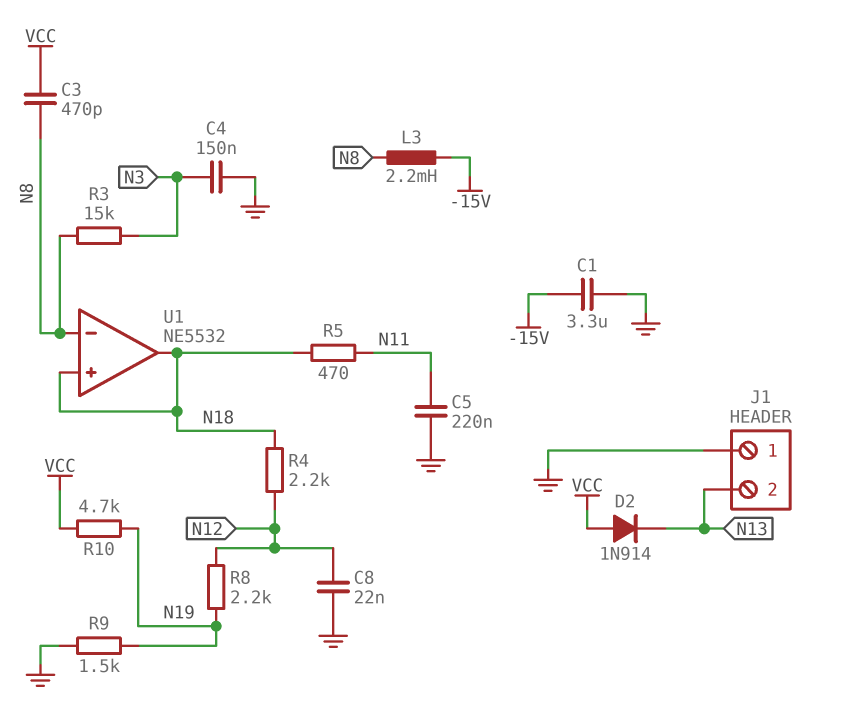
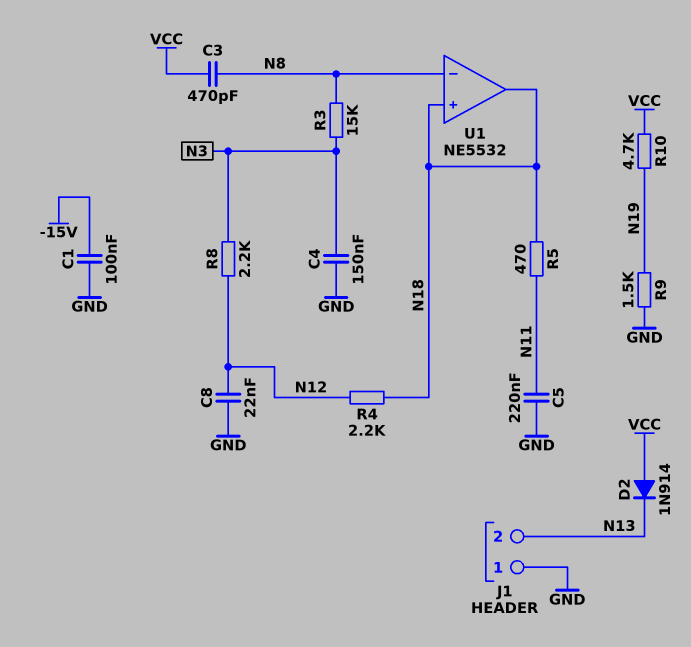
C1: 3.3uF (-15V, GND) -> 100nF (-15V, GND)
L3: 2.2mH (-15V, N8) -> none
R8: 2.2k (N12, N19) -> 2.2k (N3, N12)

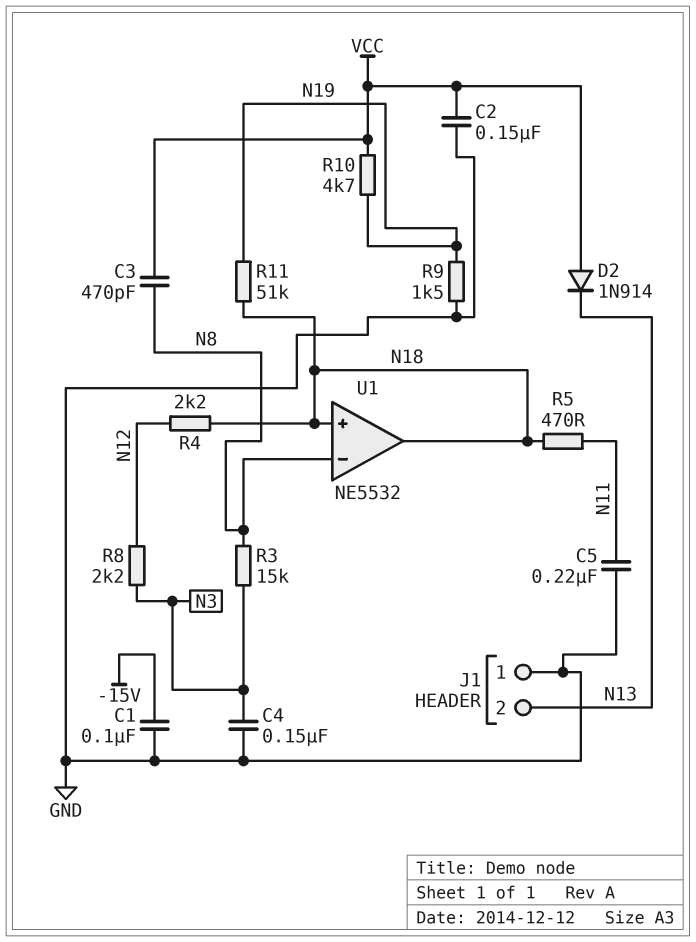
C2: none -> 150nF (GND, VCC)
C8: 22nF (GND, N12) -> none
R11: none -> 51k (N18, N19)

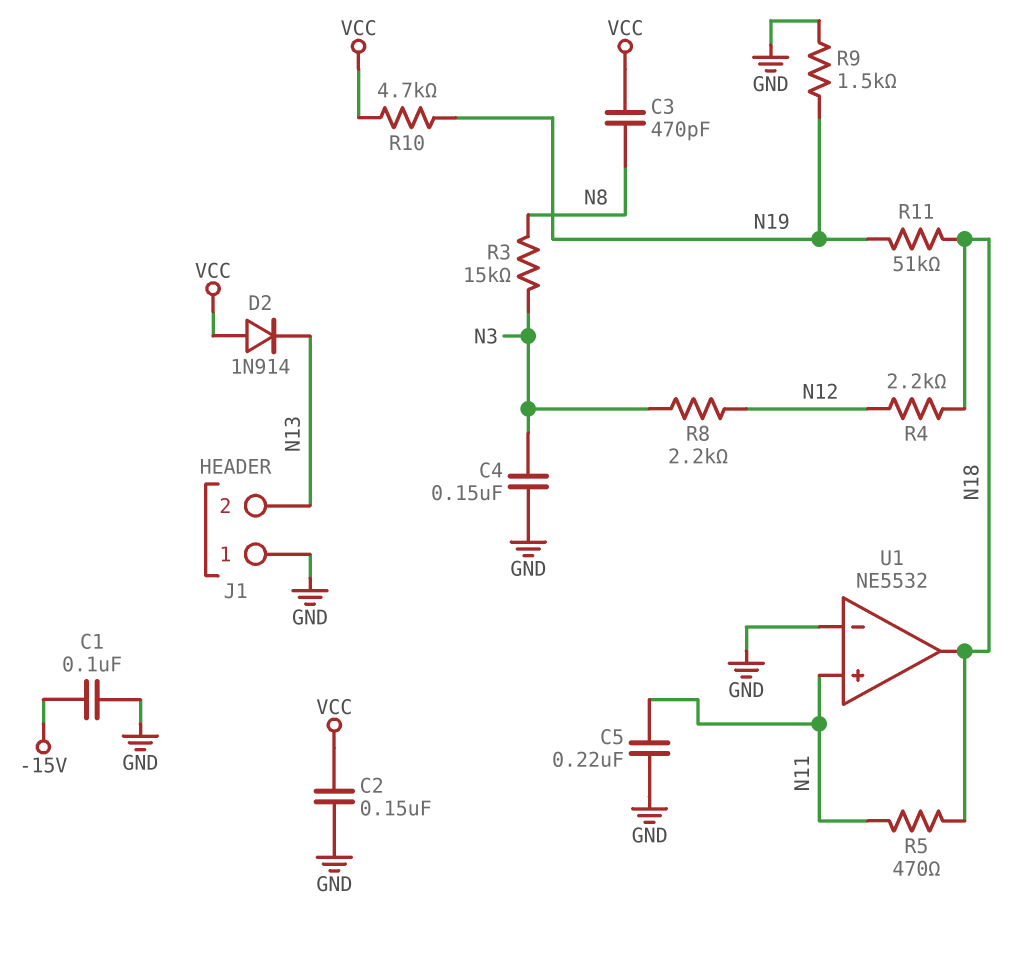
U1 pin in+: N18 -> N11
U1 pin in-: N8 -> GND

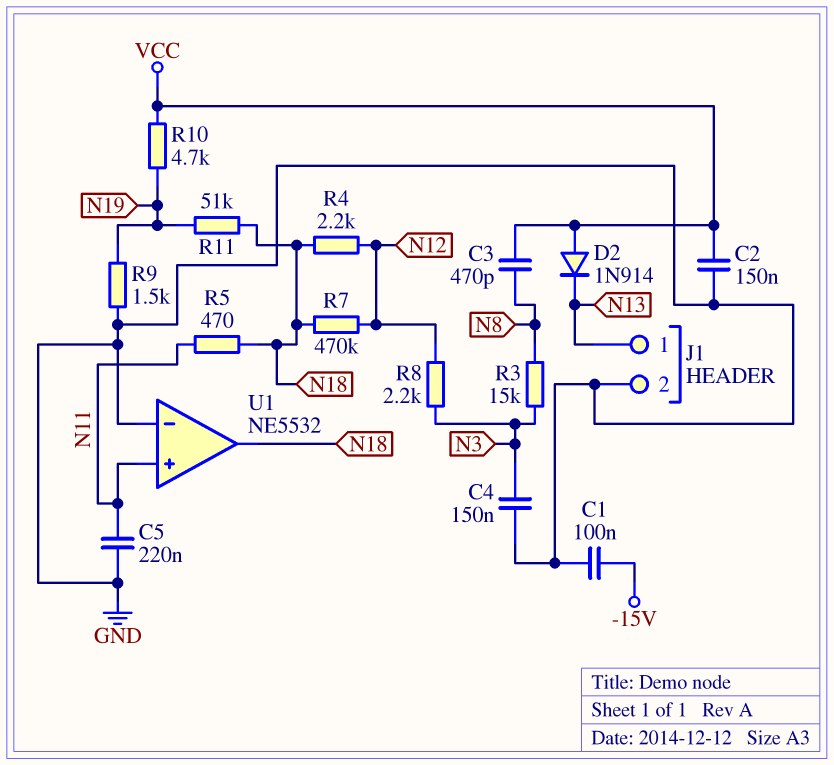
J1 pin 1: GND -> N13
J1 pin 2: N13 -> GND
R7: none -> 470k (N12, N18)

